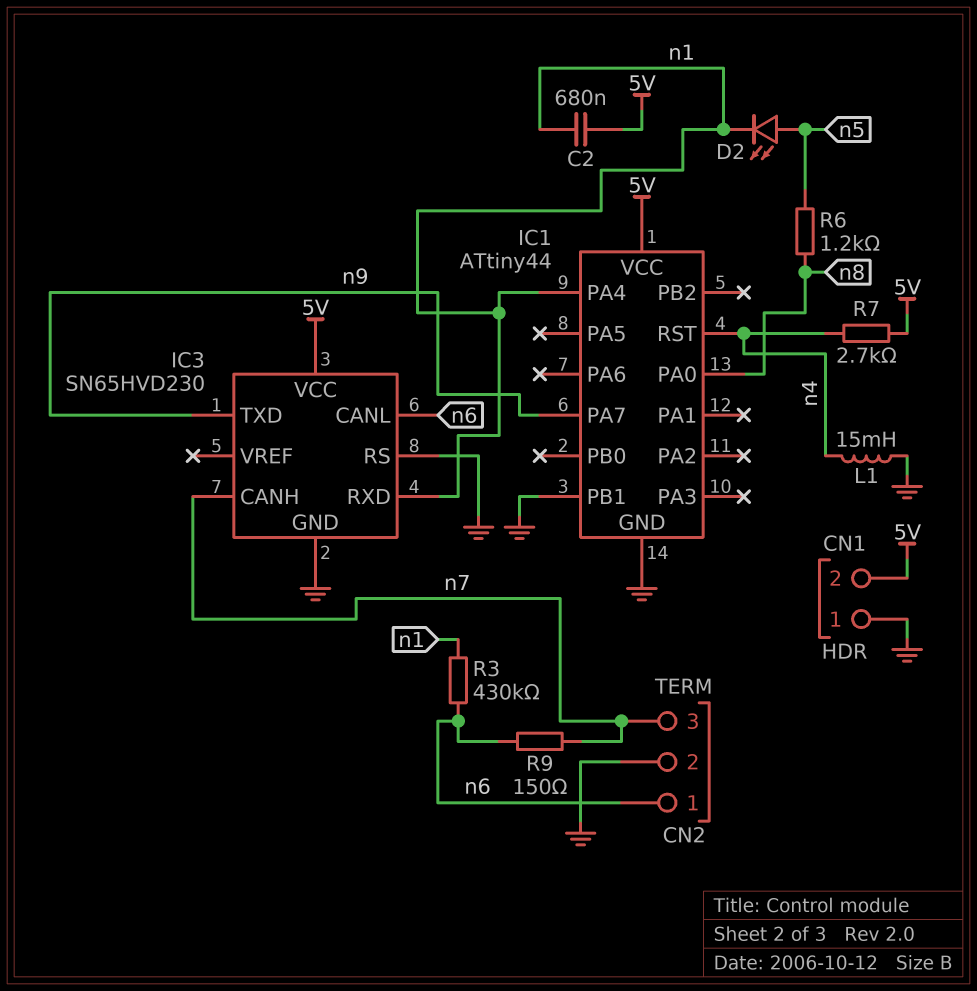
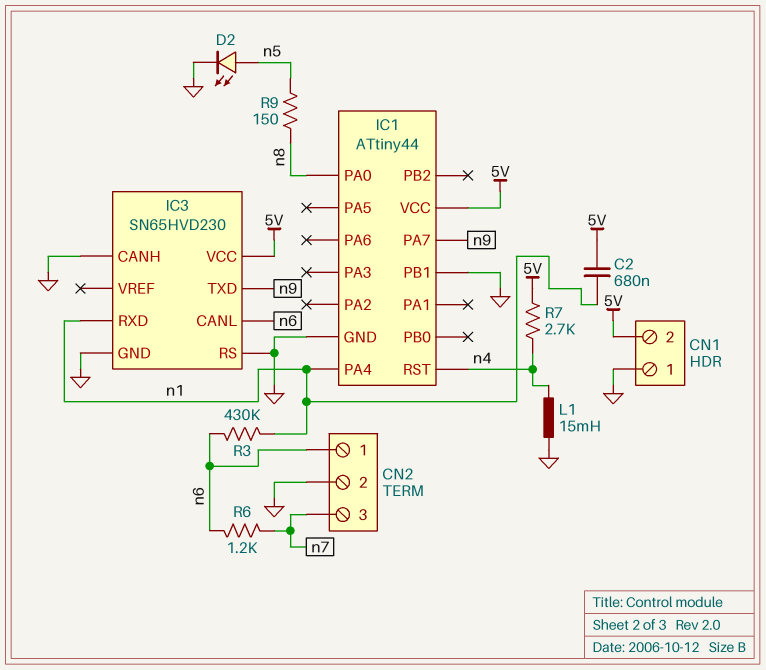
D2: LED (A n5, K n1) -> LED (A n5, K GND)
IC3 pin CANH: n7 -> GND
R6: 1.2k (n5, n8) -> 1.2k (n6, n7)
R9: 150 (n6, n7) -> 150 (n5, n8)

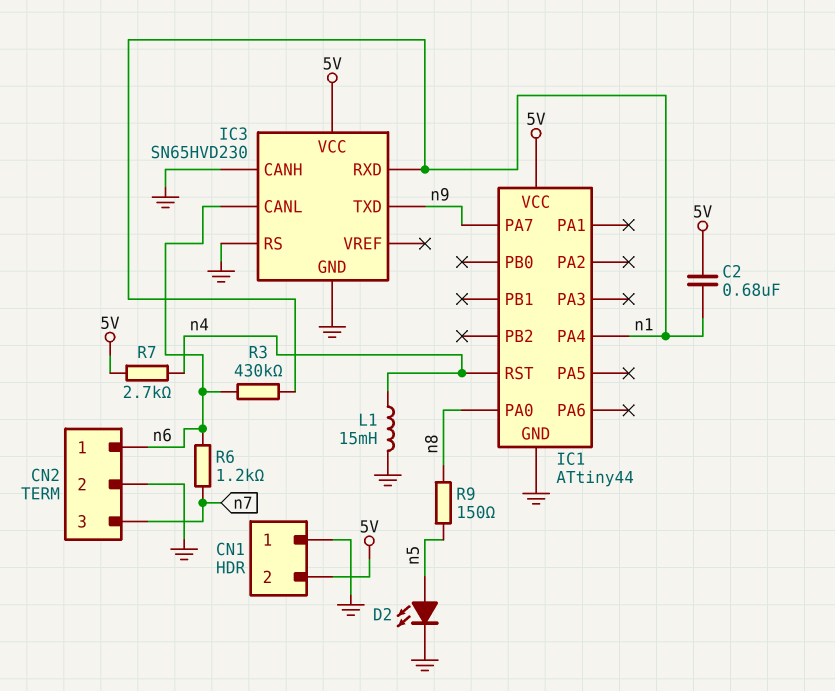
IC1 pin PB1: GND -> none

